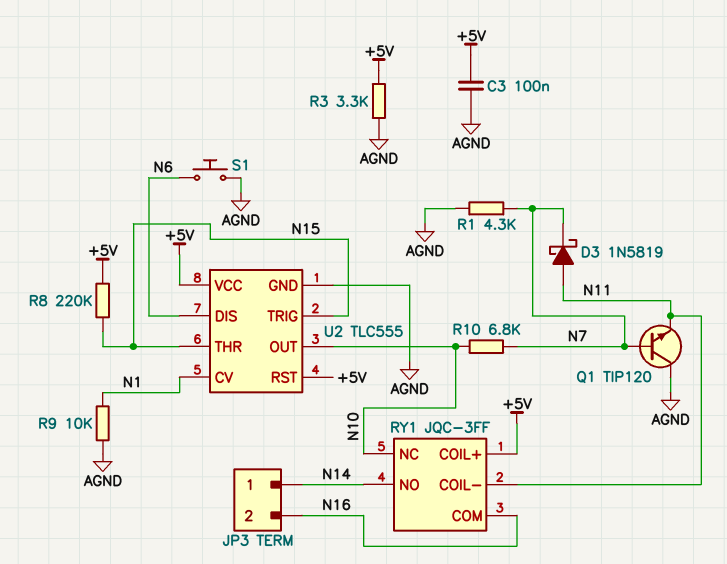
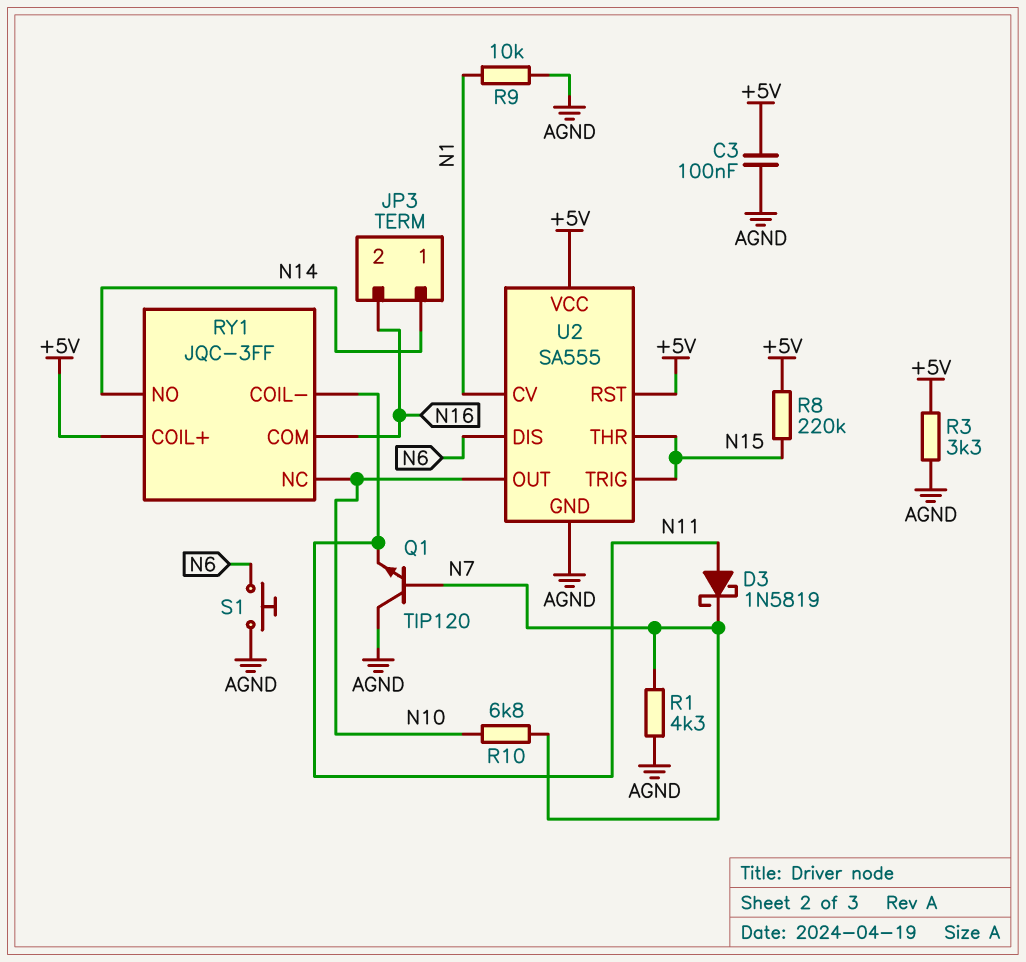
U2: TLC555 -> SA555

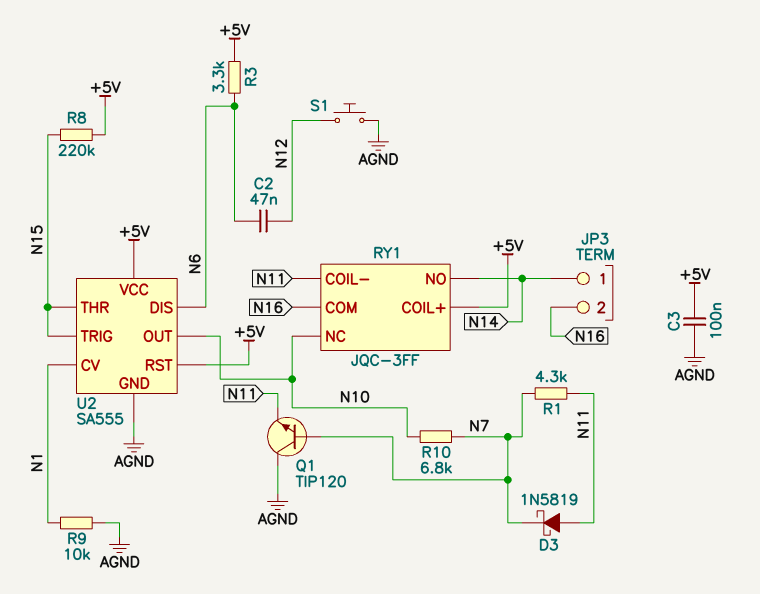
C2: none -> 47nF (N6, N12)
R1: 4.3k (AGND, N7) -> 4.3k (N7, N11)
R3: 3.3k (+5V, AGND) -> 3.3k (+5V, N6)
S1: button (AGND, N6) -> button (AGND, N12)

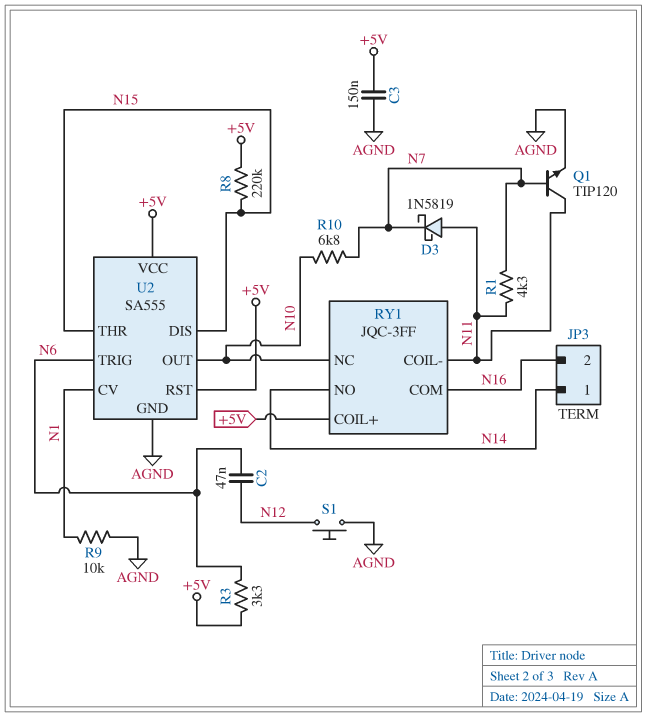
C3: 100nF (+5V, AGND) -> 150nF (+5V, AGND)
Q1: NPN TIP120 (B N7, C AGND, E N11) -> NPN TIP120 (B N7, C N11, E AGND)
U2 pin DIS: N6 -> N15
U2 pin TRIG: N15 -> N6

